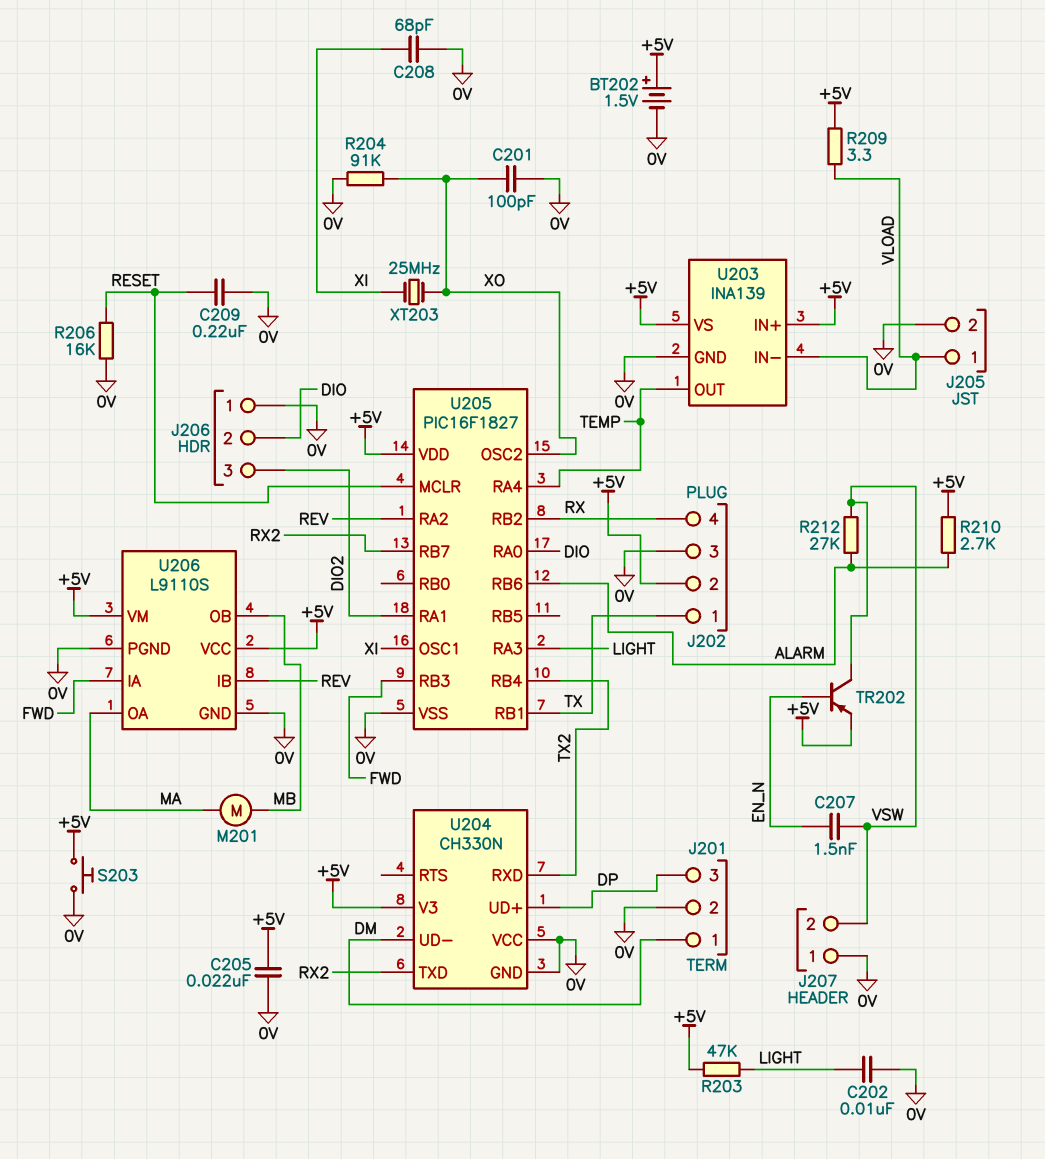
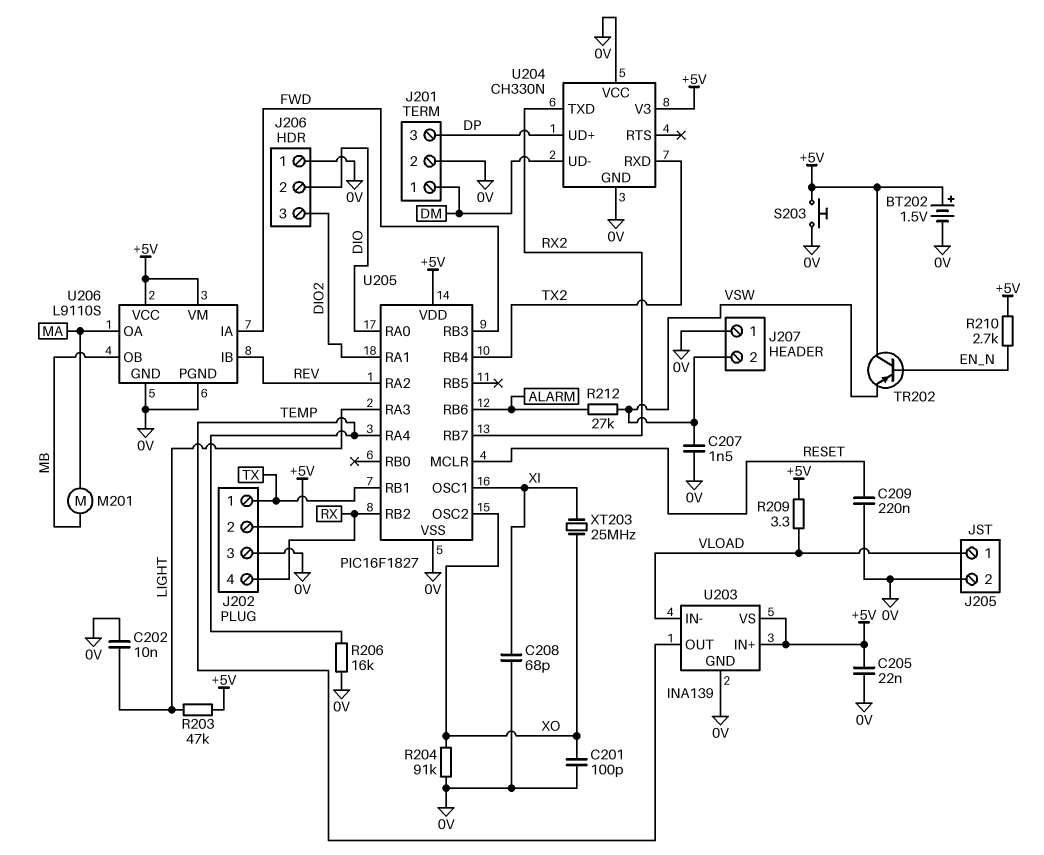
C207: 1.5nF (EN_N, VSW) -> 1.5nF (0V, VSW)
R206: 16k (0V, RESET) -> 16k (0V, TEMP)
R210: 2.7k (+5V, ALARM) -> 2.7k (+5V, EN_N)
TR202: PNP (B EN_N, C VSW, E +5V) -> PNP (B EN_N, C +5V, E VSW)

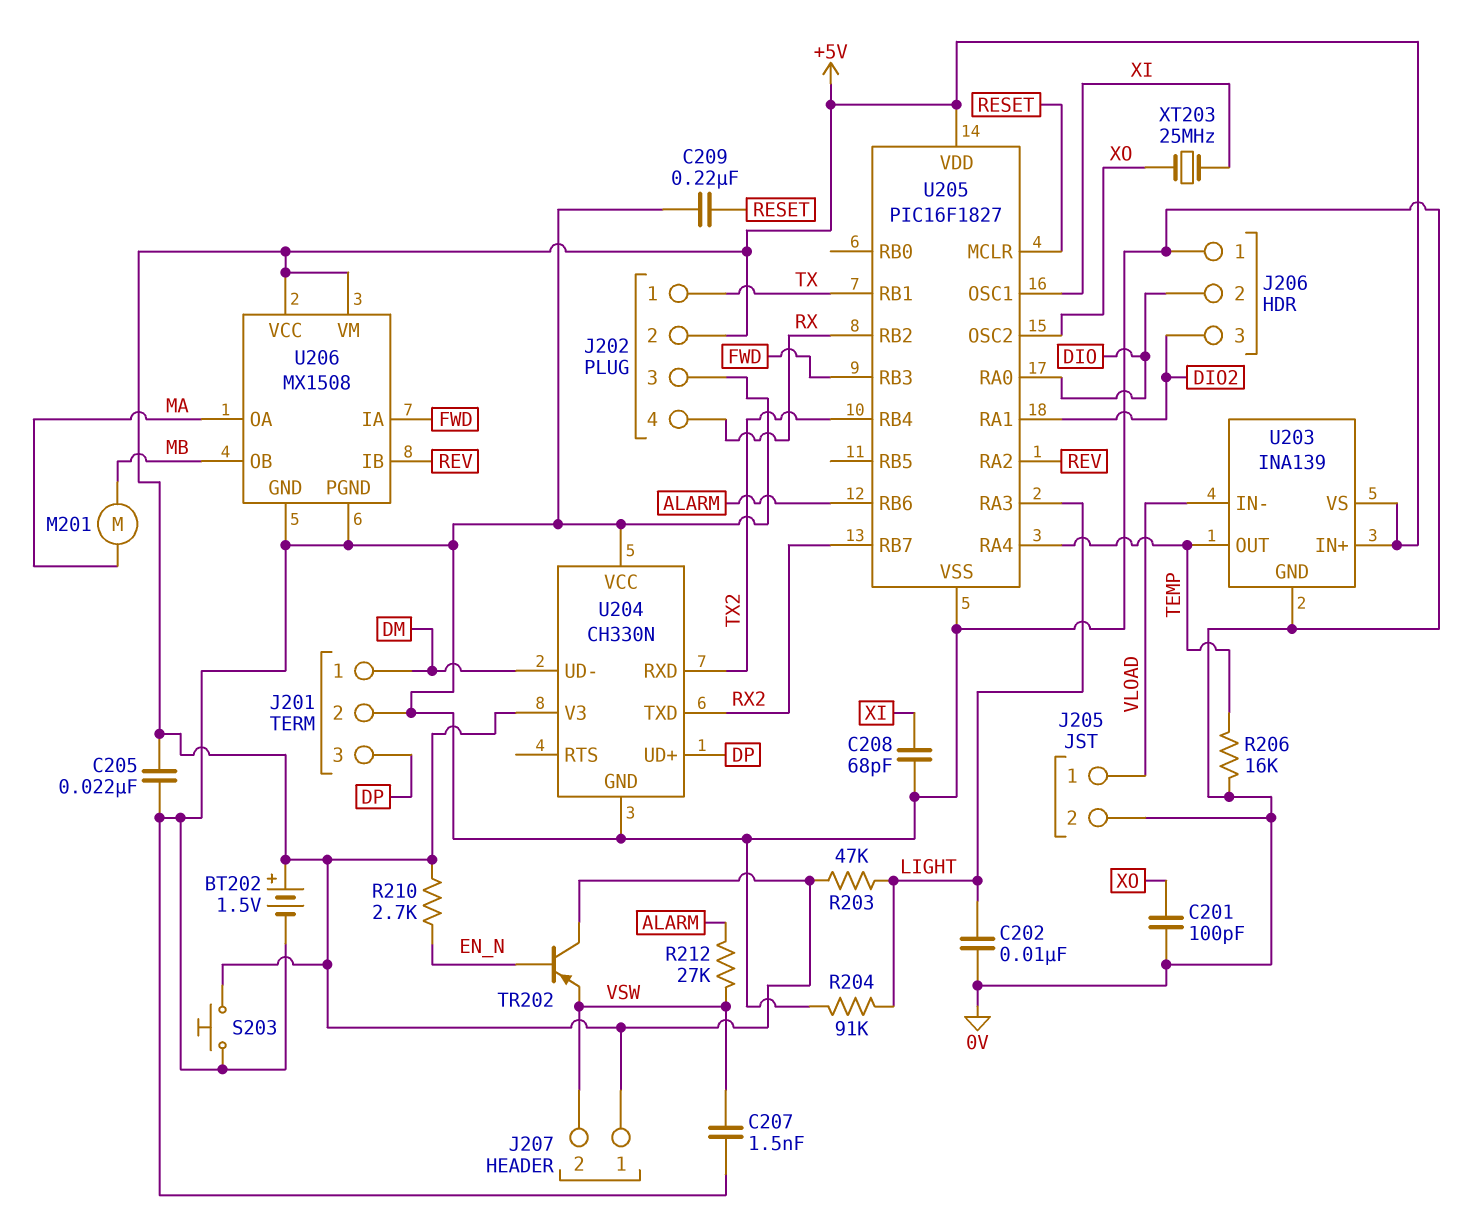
J207 pin 1: 0V -> +5V
R204: 91k (0V, XO) -> 91k (0V, LIGHT)
R209: 3.3 (+5V, VLOAD) -> none
U206: L9110S -> MX1508

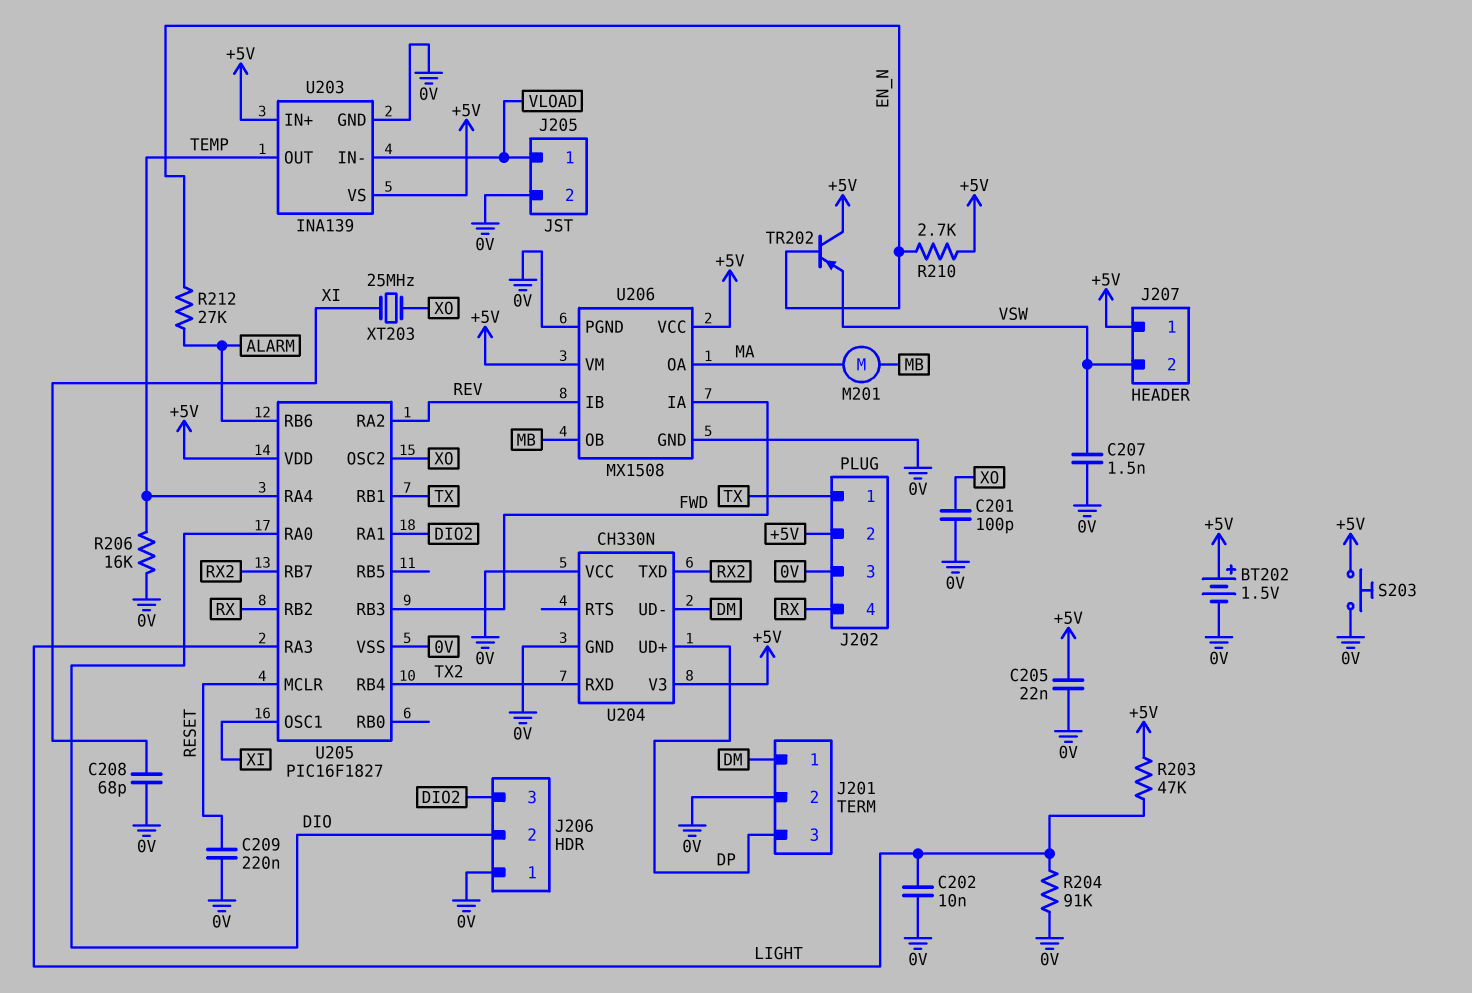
R212: 27k (ALARM, VSW) -> 27k (ALARM, EN_N)

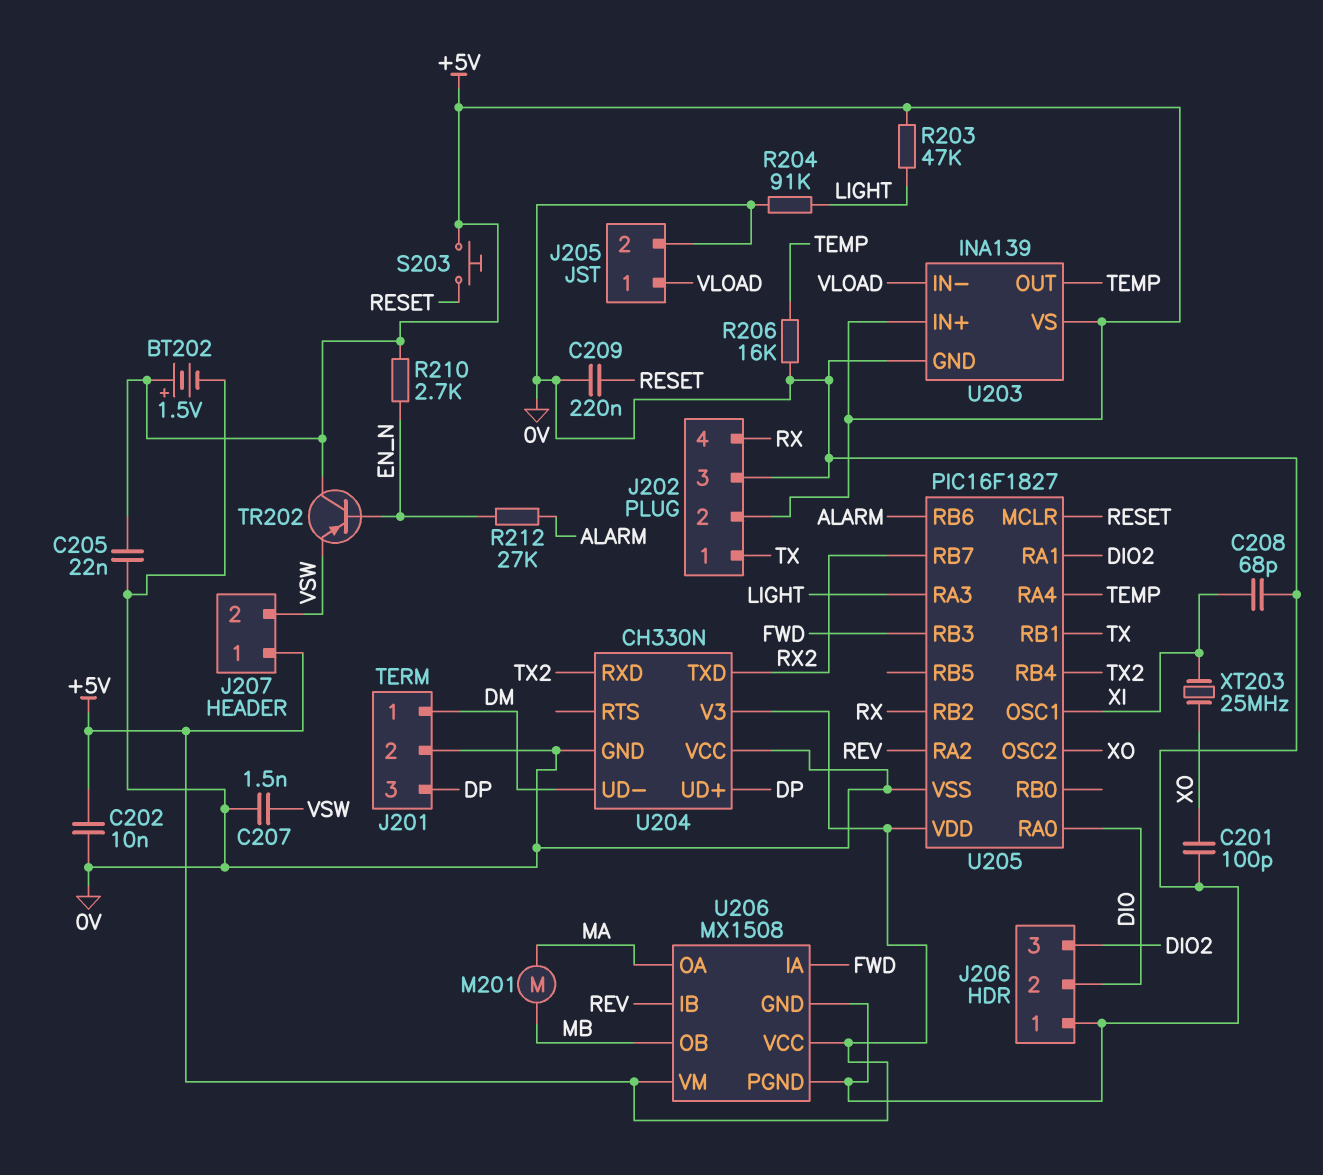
C202: 10nF (0V, LIGHT) -> 10nF (+5V, 0V)
S203: button (+5V, 0V) -> button (+5V, RESET)

